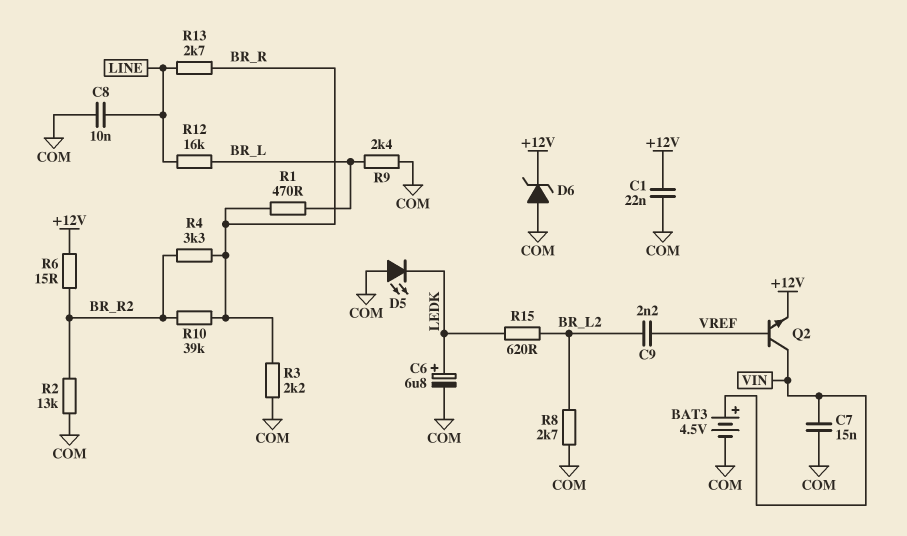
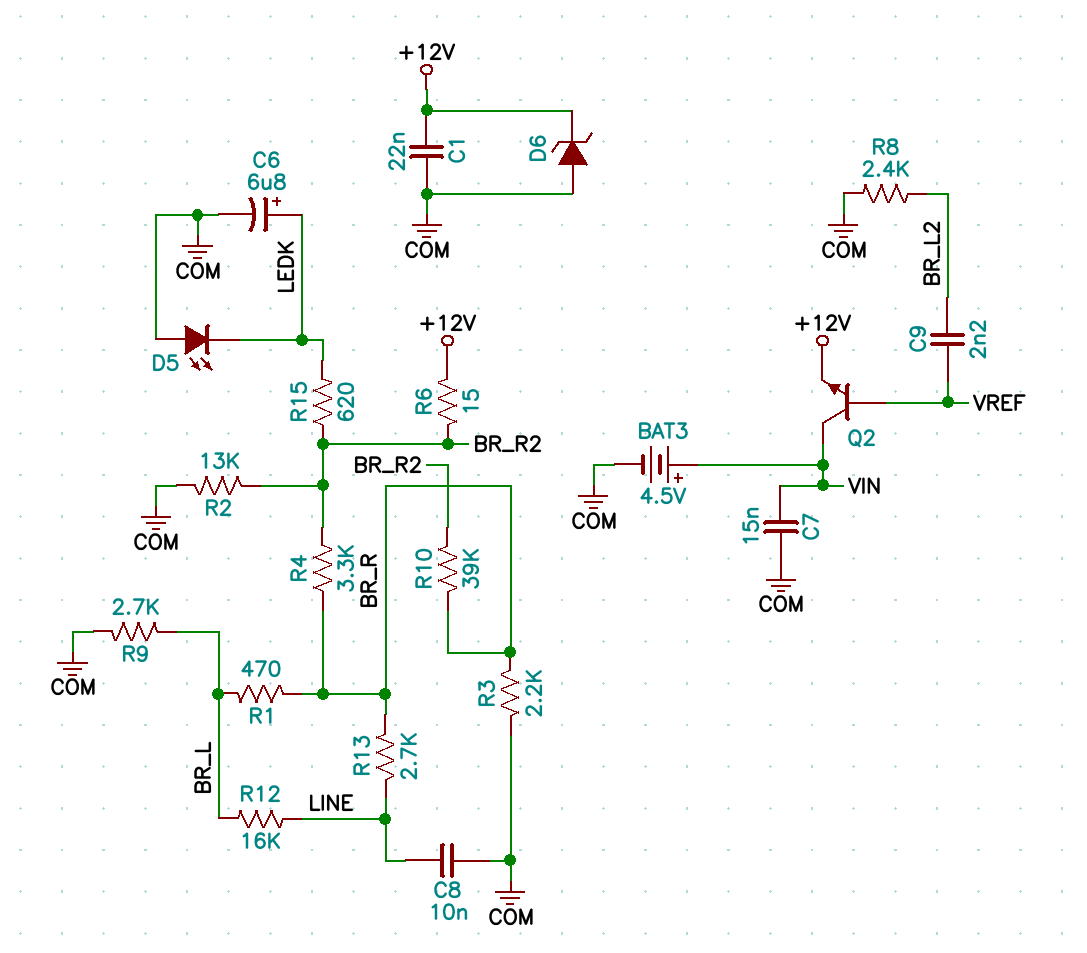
R8: 2.7k (BR_L2, COM) -> 2.4k (BR_L2, COM)
R9: 2.4k (BR_L, COM) -> 2.7k (BR_L, COM)
R15: 620 (BR_L2, LEDK) -> 620 (BR_R2, LEDK)

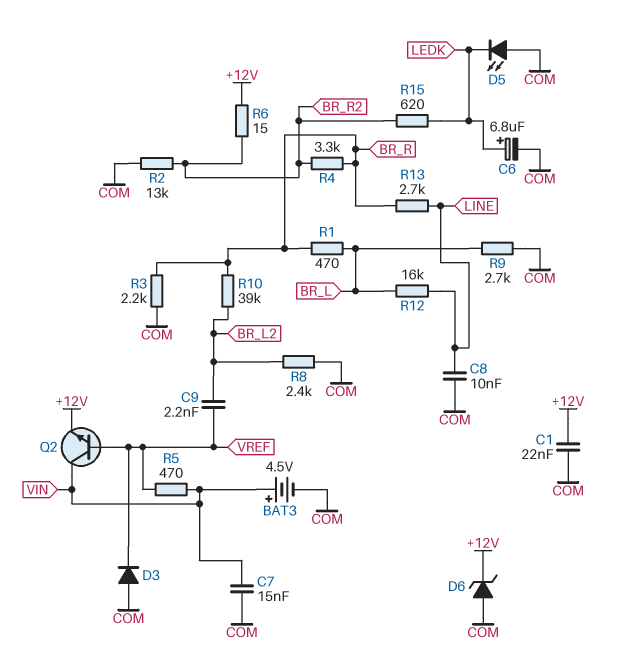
D3: none -> diode (A COM, K VREF)
R5: none -> 470 (VIN, VREF)
R10: 39k (BR_R, BR_R2) -> 39k (BR_L2, BR_R)

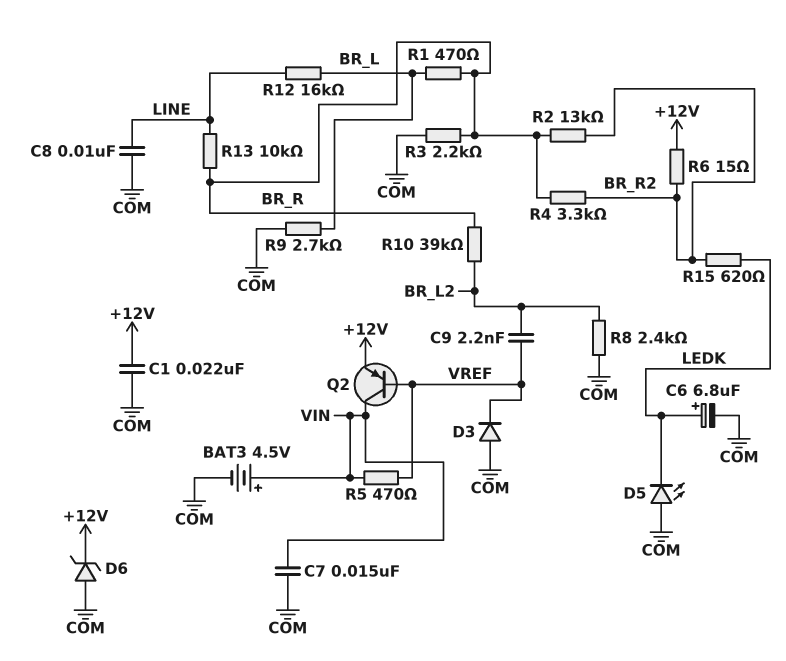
Q2: NPN (B VREF, C VIN, E +12V) -> PNP (B VREF, C VIN, E +12V)
R2: 13k (BR_R2, COM) -> 13k (BR_R, BR_R2)
R13: 2.7k (BR_R, LINE) -> 10k (BR_R, LINE)

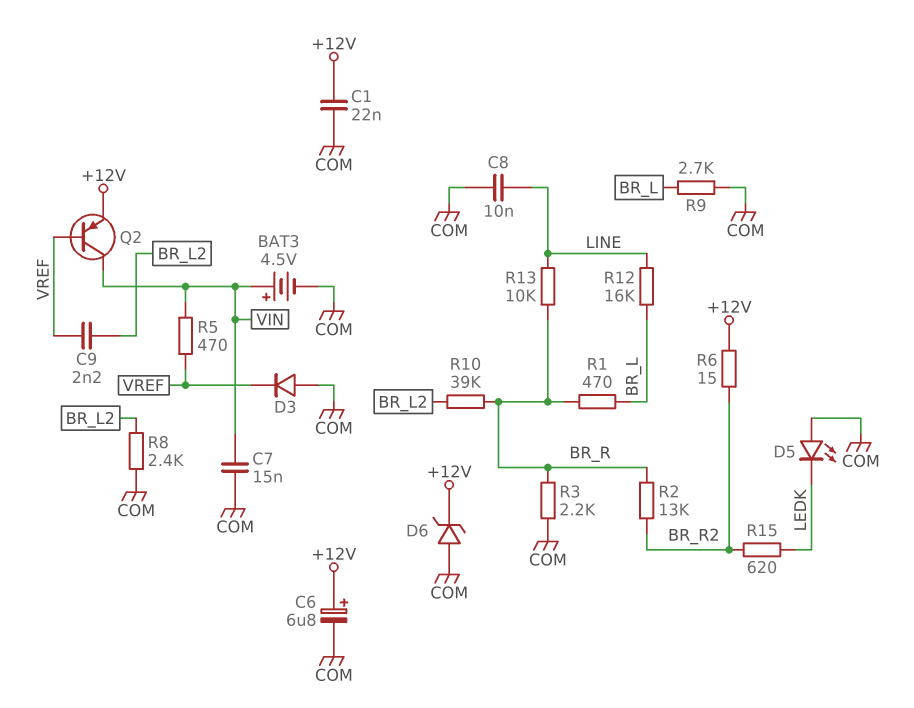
C6: 6.8uF (plus LEDK, minus COM) -> 6.8uF (plus +12V, minus COM)
R4: 3.3k (BR_R, BR_R2) -> none

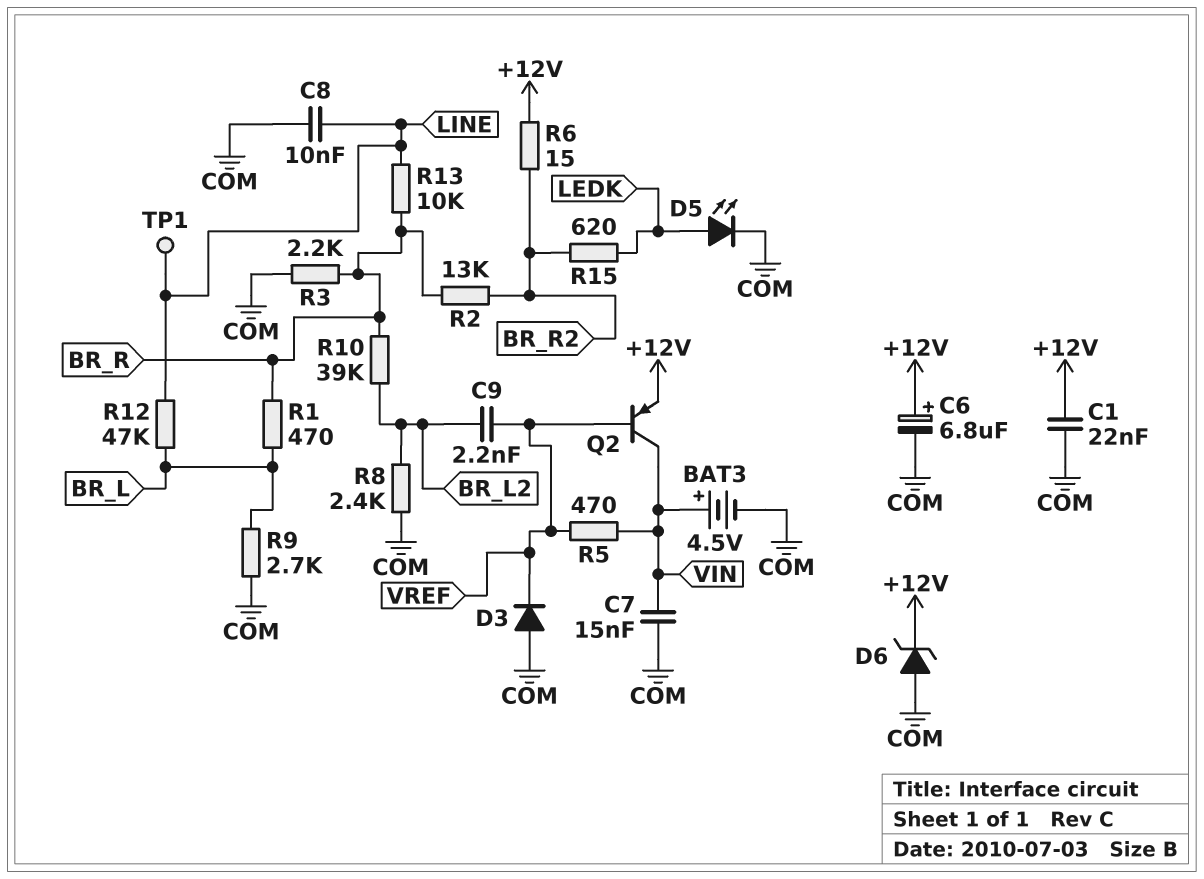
D5: LED (A COM, K LEDK) -> LED (A LEDK, K COM)
R12: 16k (BR_L, LINE) -> 47k (BR_L, LINE)
TP1: none -> test point (LINE)

